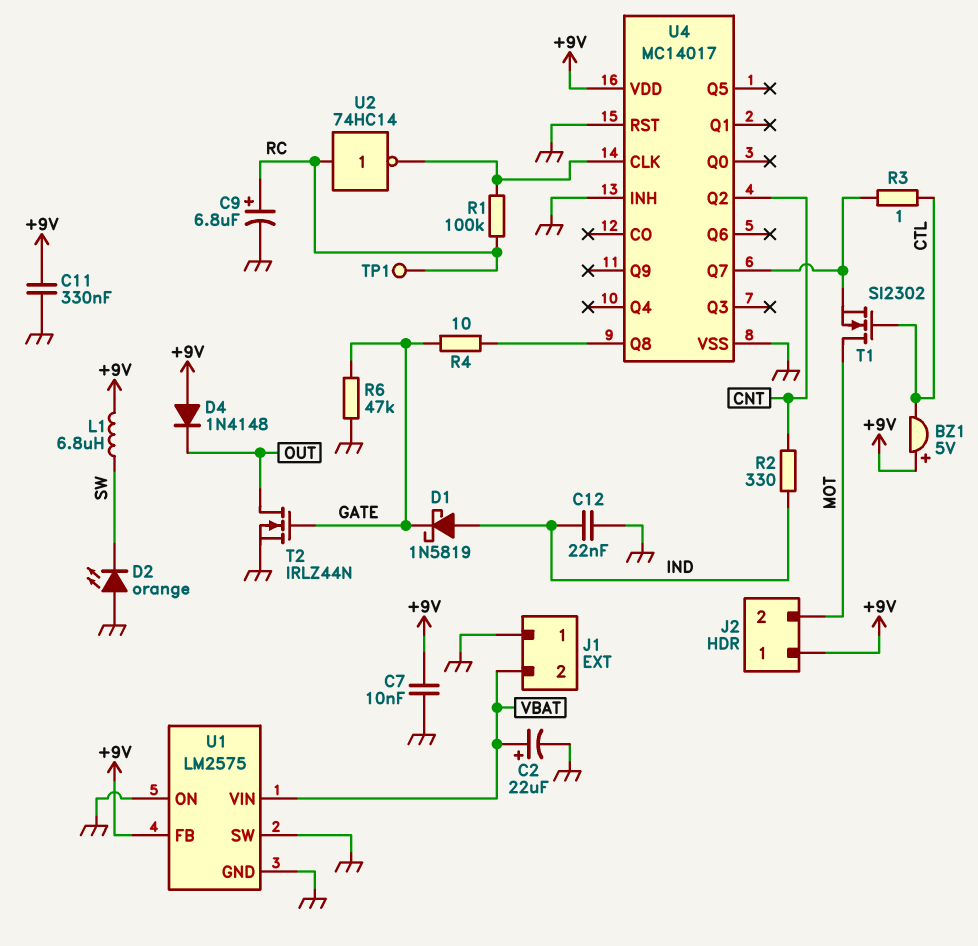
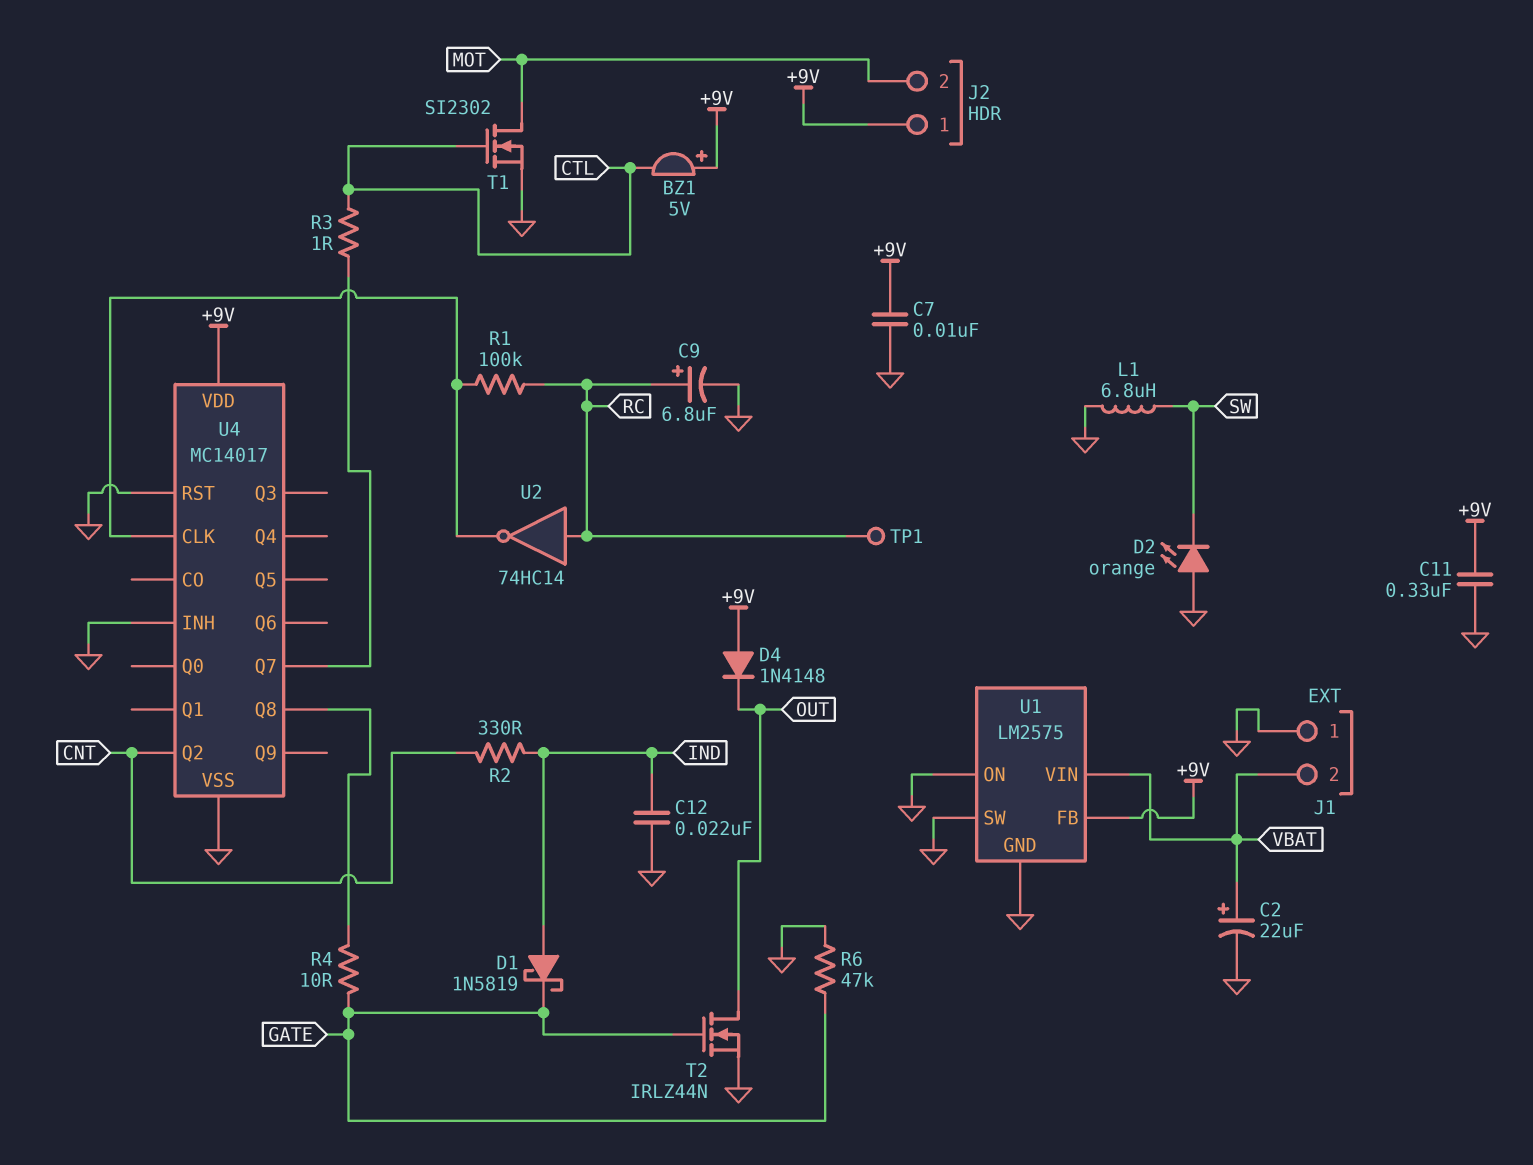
L1: 6.8uH (+9V, SW) -> 6.8uH (GND, SW)
T1: NMOS SI2302 (G CTL, D MOT, S U4/Q7) -> NMOS SI2302 (G CTL, D MOT, S GND)

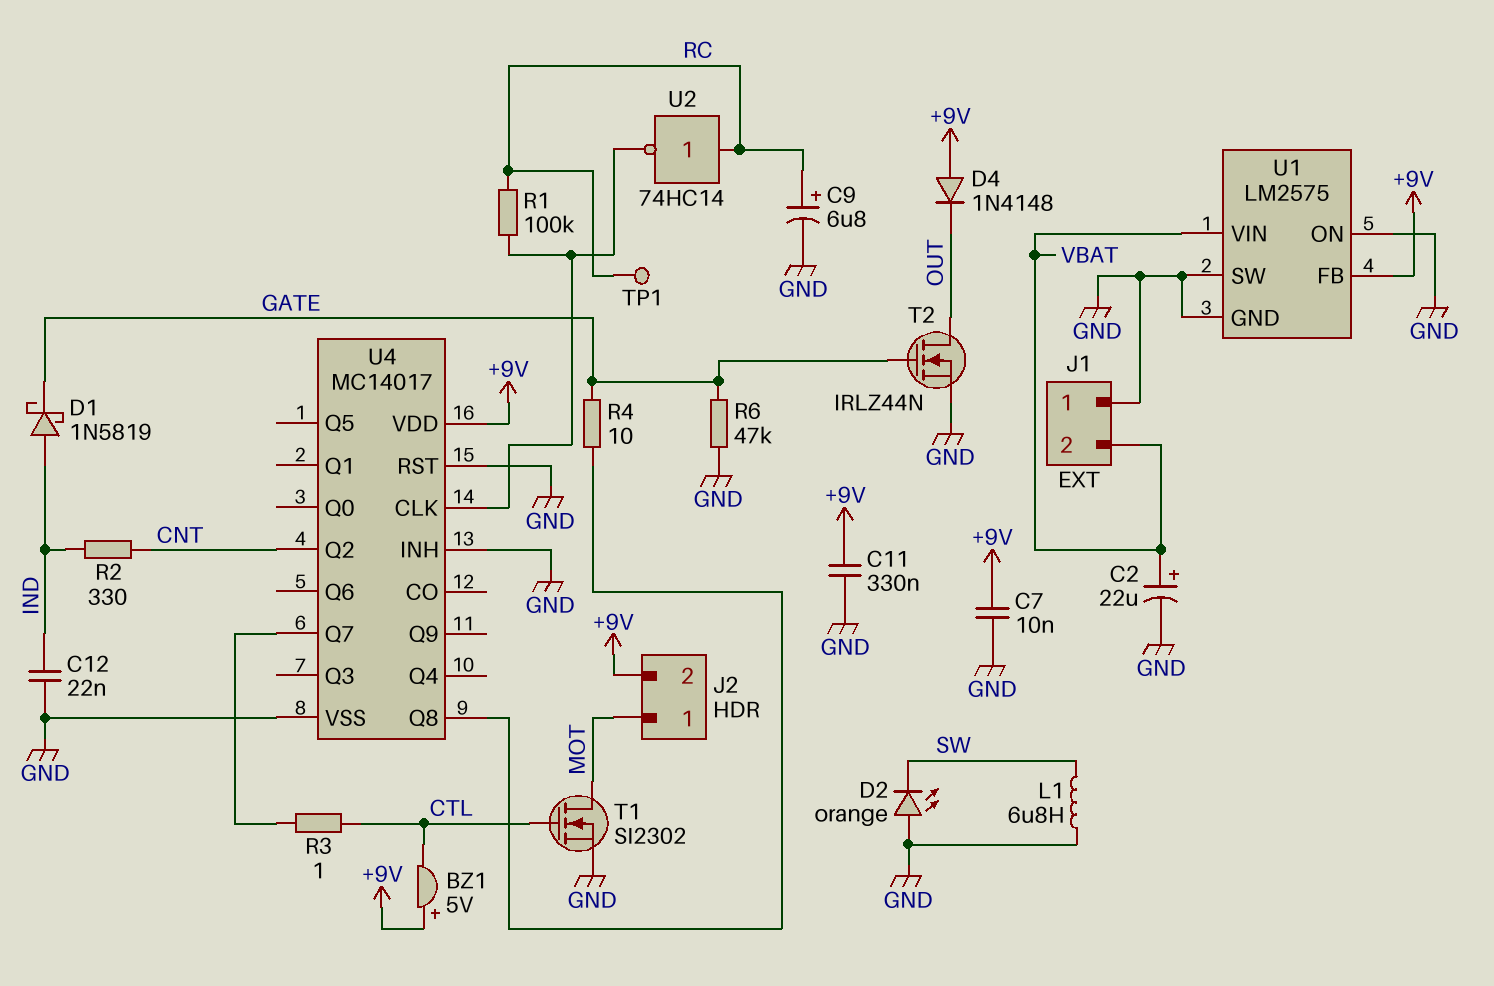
J2 pin 1: +9V -> MOT
J2 pin 2: MOT -> +9V

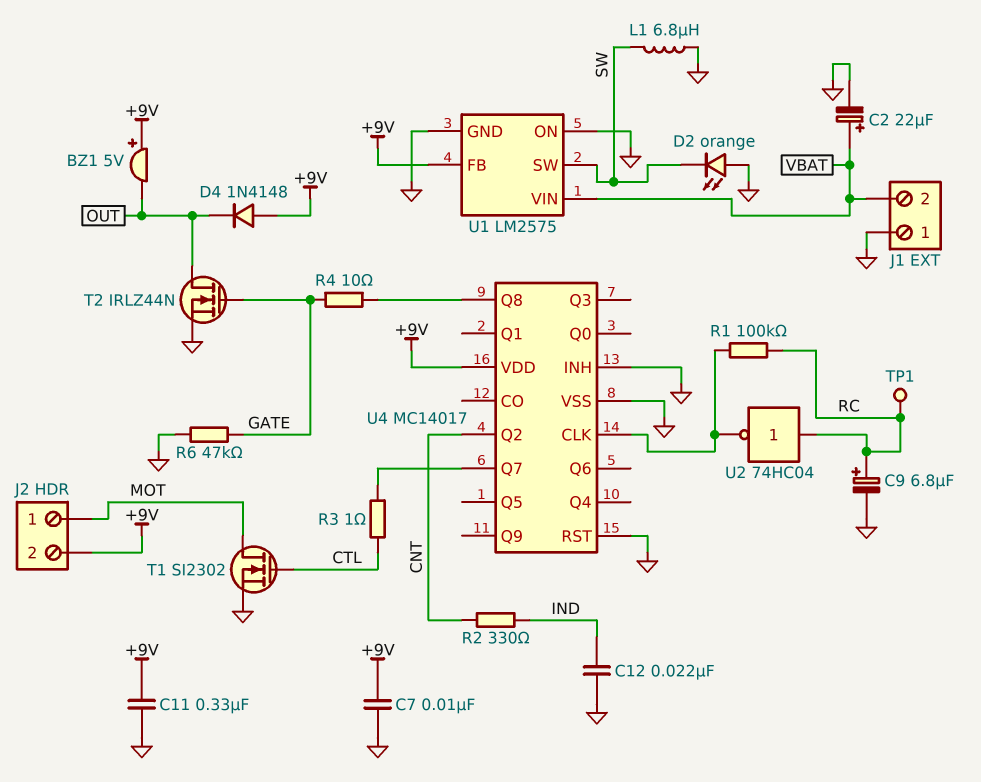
BZ1: buzzer 5V (plus +9V, minus CTL) -> buzzer 5V (plus +9V, minus OUT)
D1: schottky 1N5819 (A IND, K GATE) -> none
U1 pin SW: GND -> SW
U2: NOT 74HC14 (in RC, out U4/CLK) -> NOT 74HC04 (in RC, out U4/CLK)

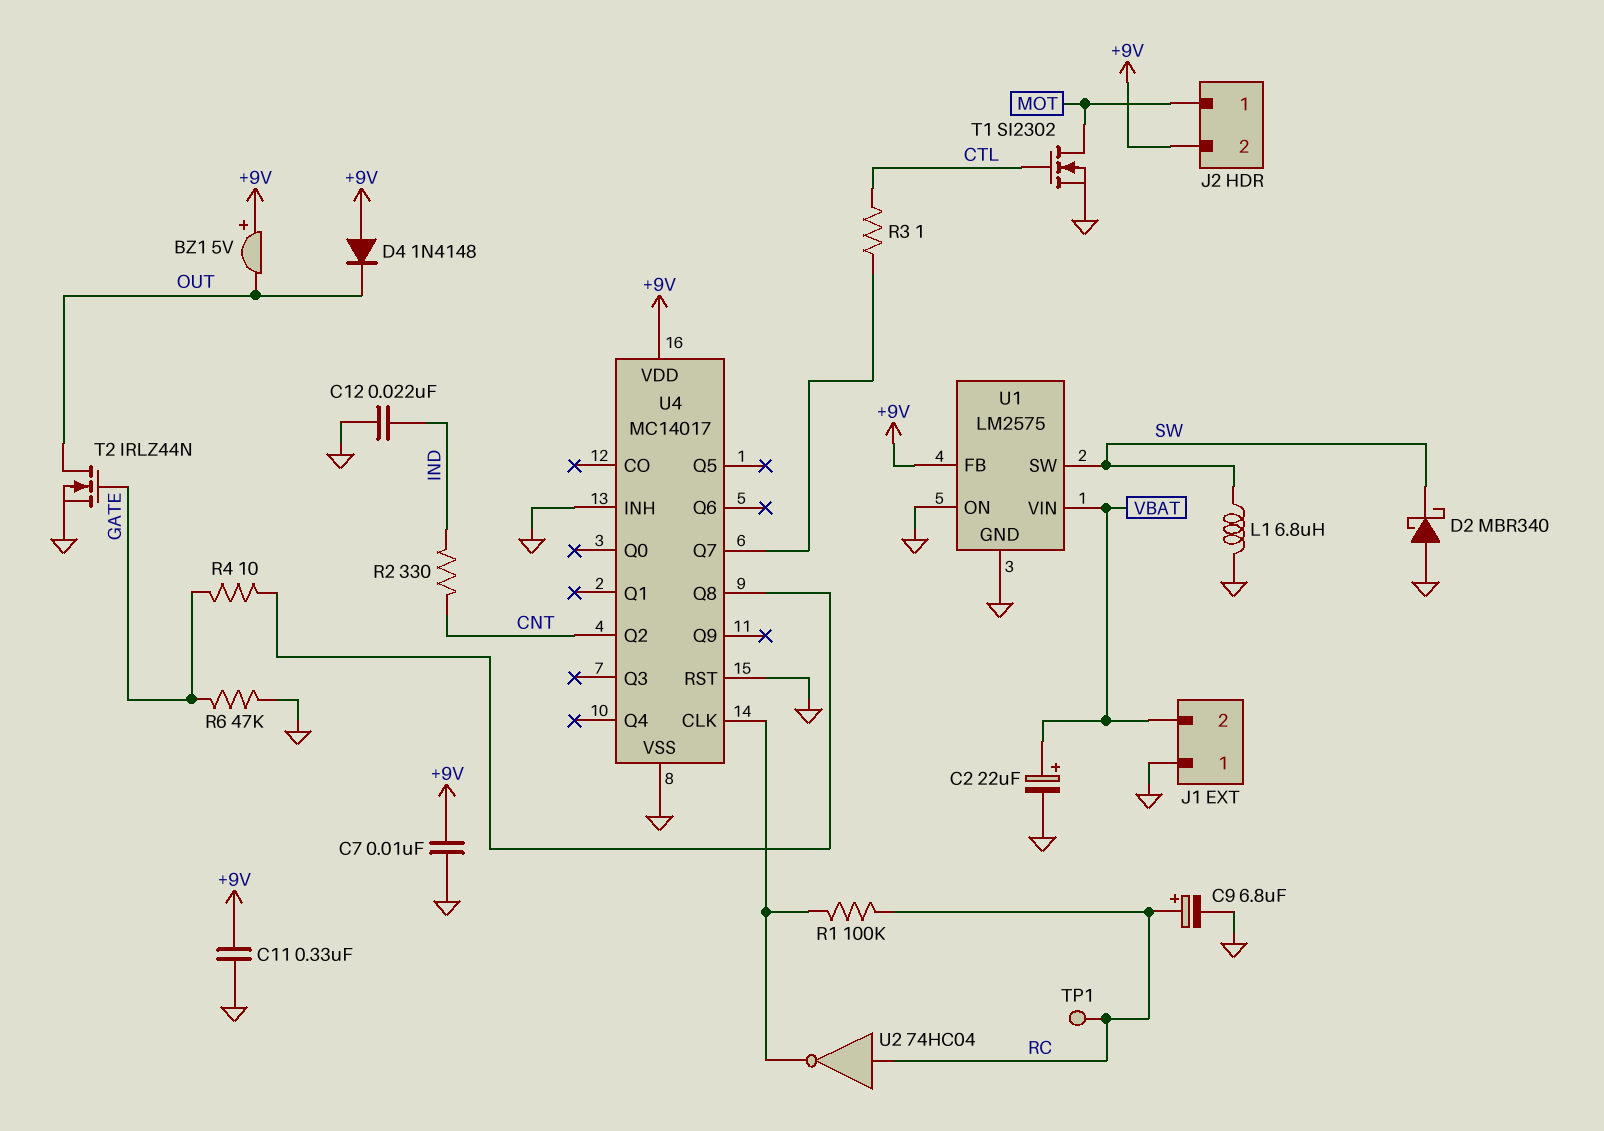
D2: LED orange (A GND, K SW) -> schottky MBR340 (A GND, K SW)

